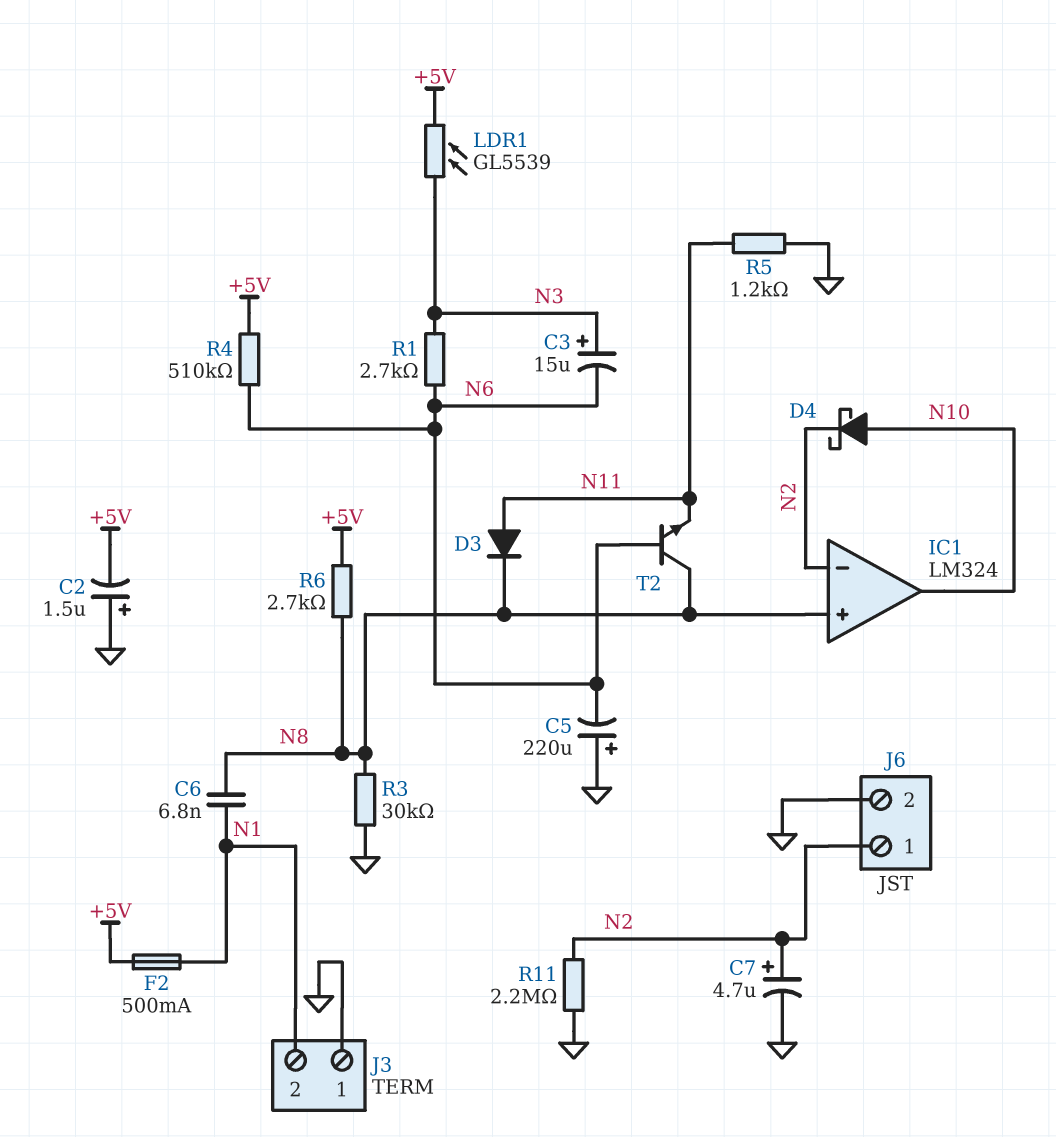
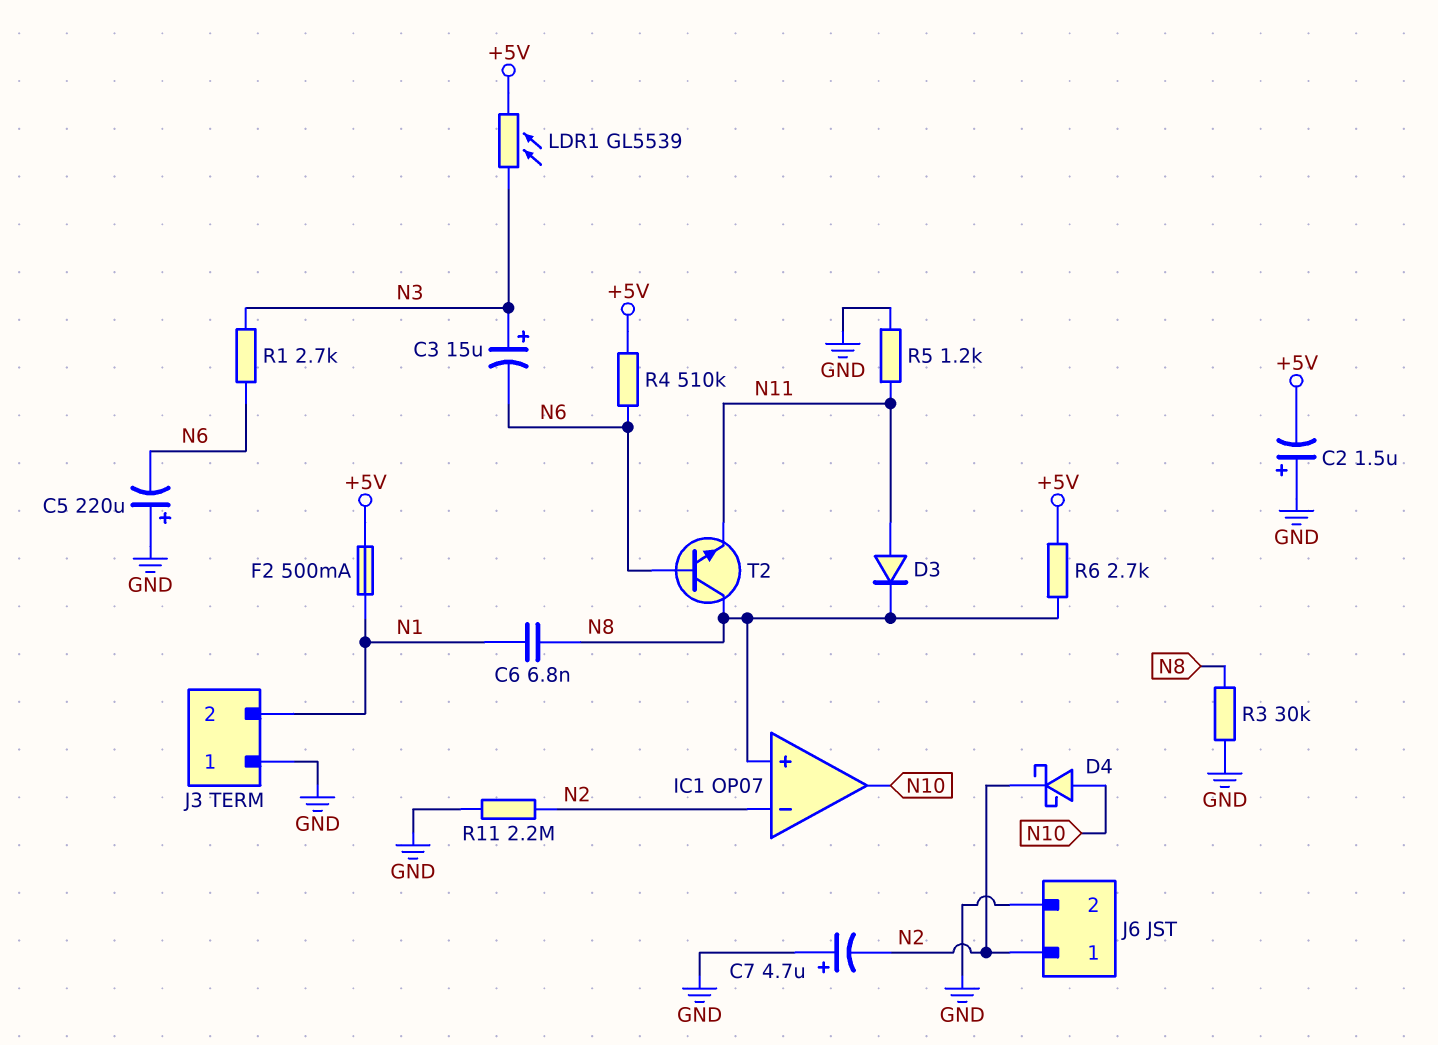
C7: 4.7uF (plus N2, minus GND) -> 4.7uF (plus GND, minus N2)
IC1: LM324 -> OP07

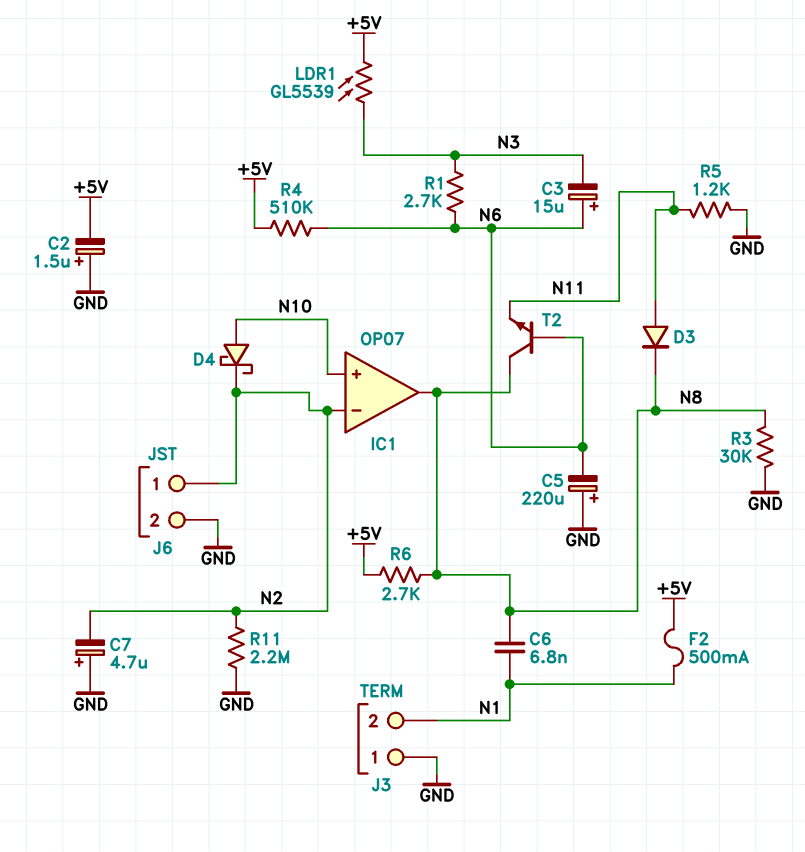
C3: 15uF (plus N3, minus N6) -> 15uF (plus N6, minus N3)
IC1 pin in+: N8 -> N10
IC1 pin out: N10 -> N8

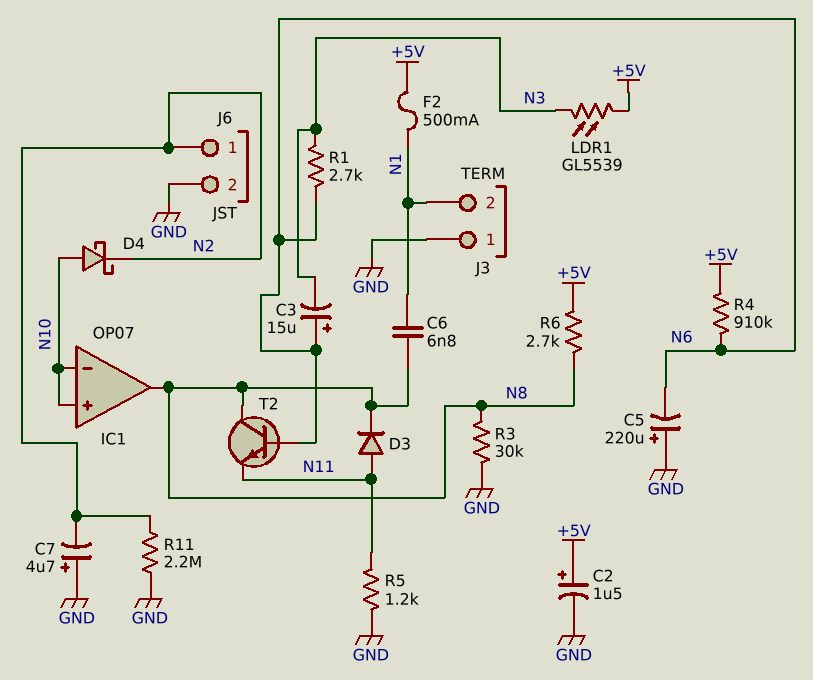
C2: 1.5uF (plus GND, minus +5V) -> 1.5uF (plus +5V, minus GND)
IC1 pin in-: N2 -> N10
R4: 510k (+5V, N6) -> 910k (+5V, N6)

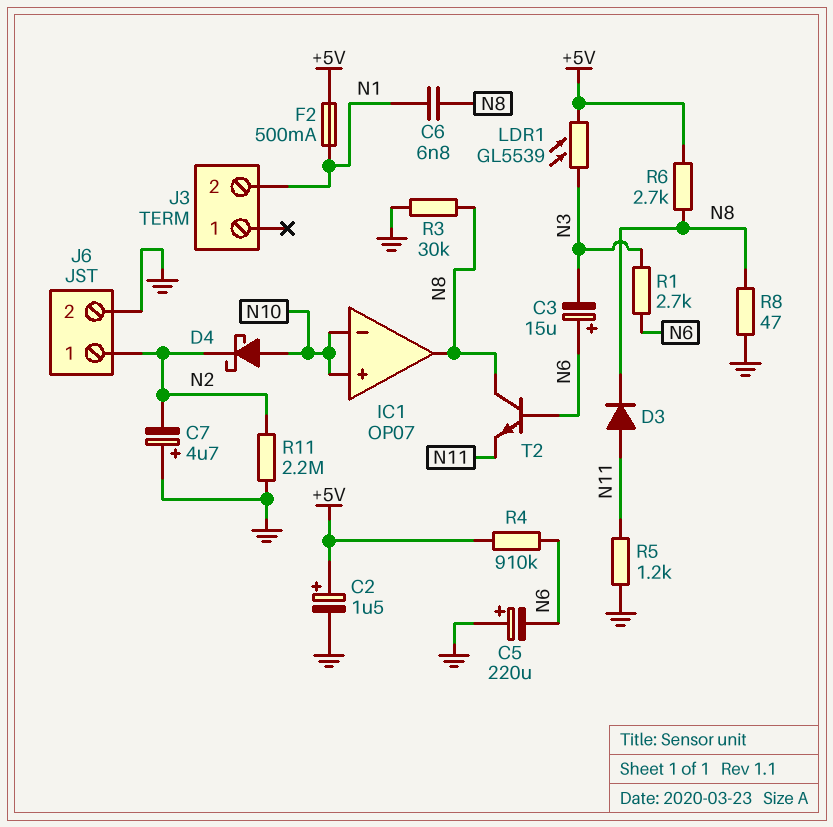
J3 pin 1: GND -> none
R8: none -> 47 (GND, N8)

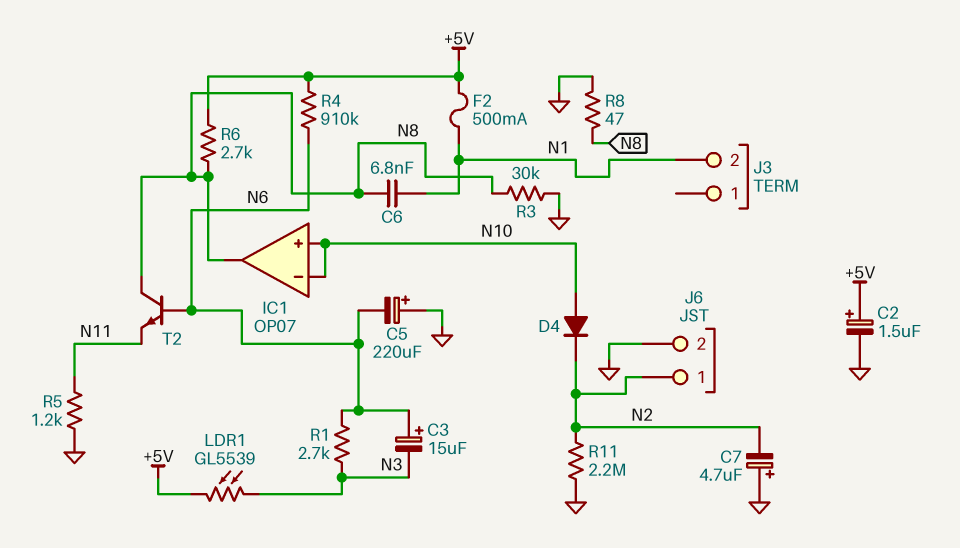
D3: diode (A N11, K N8) -> none
D4: schottky (A N10, K N2) -> diode (A N10, K N2)

